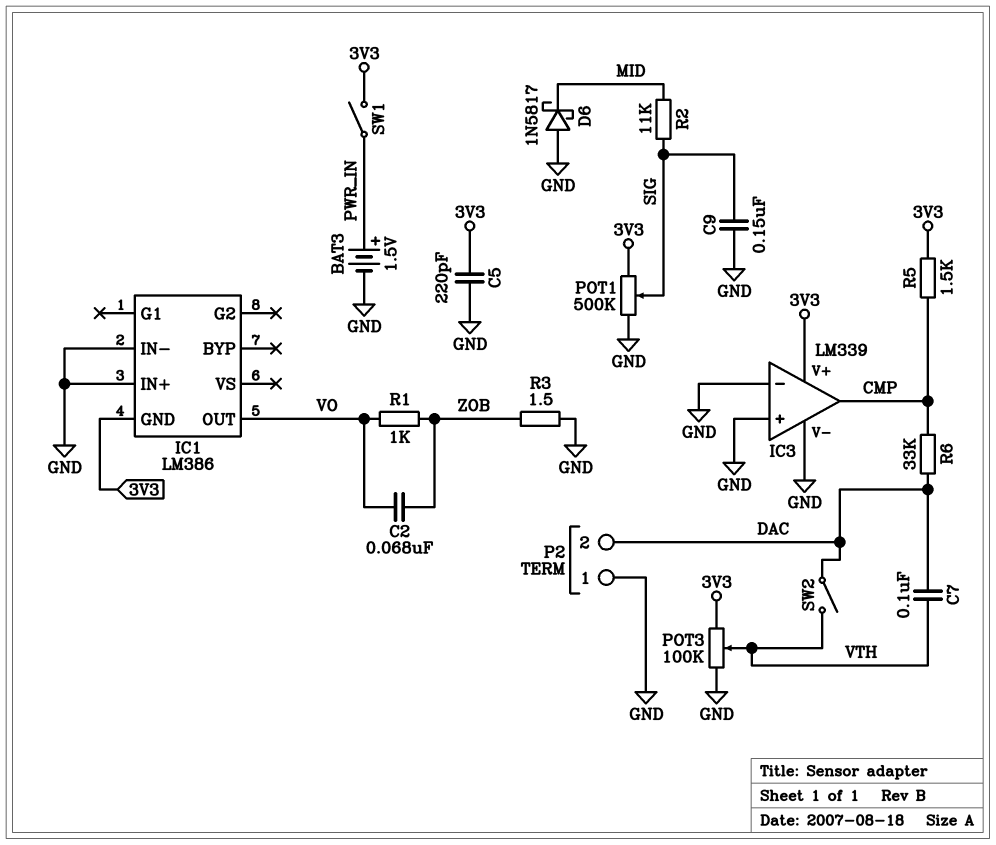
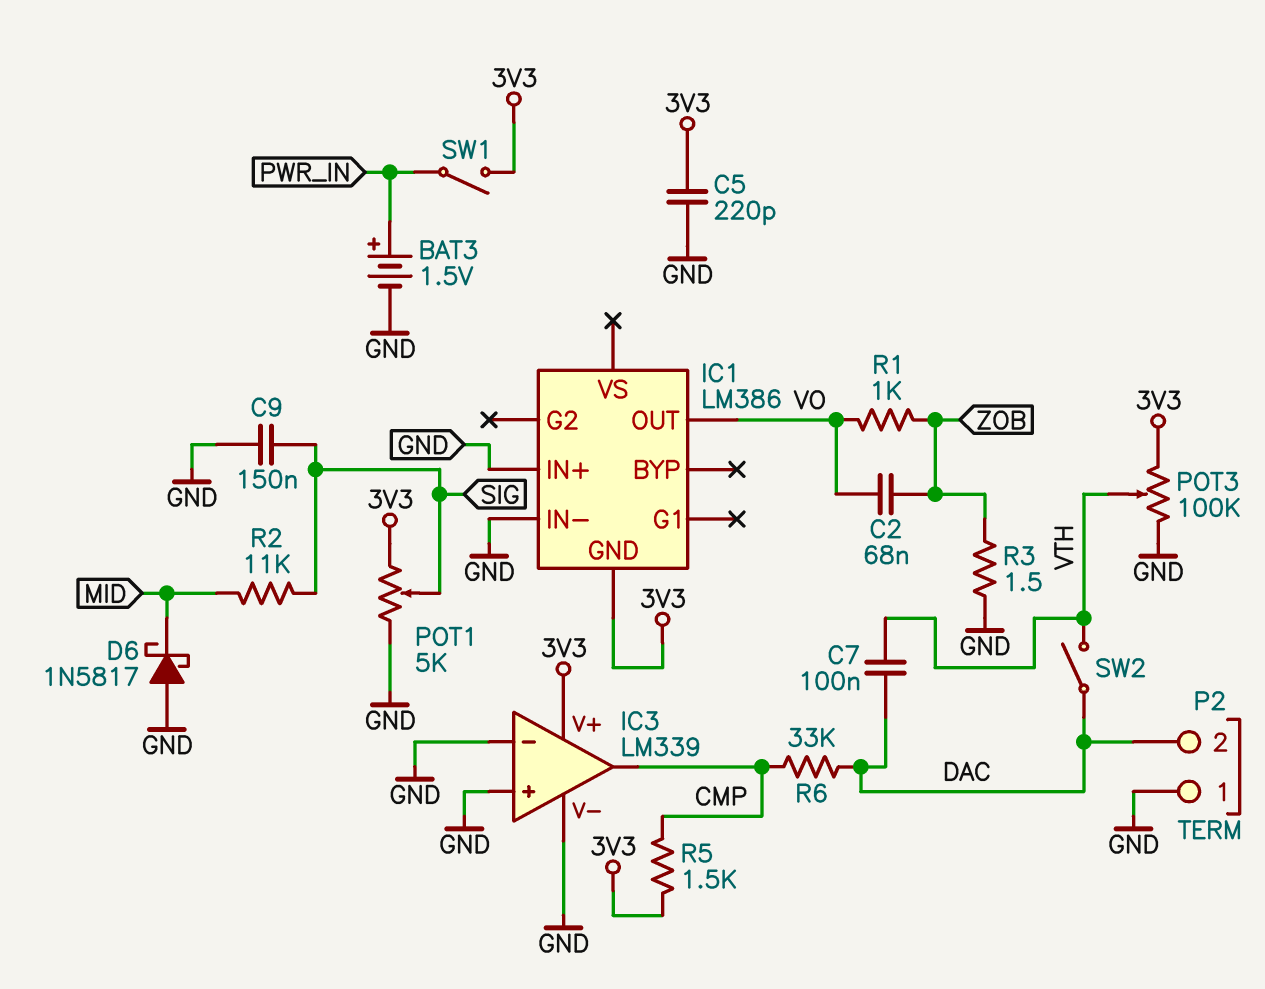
POT1: 500k (3V3, GND, wiper SIG) -> 5k (3V3, GND, wiper SIG)

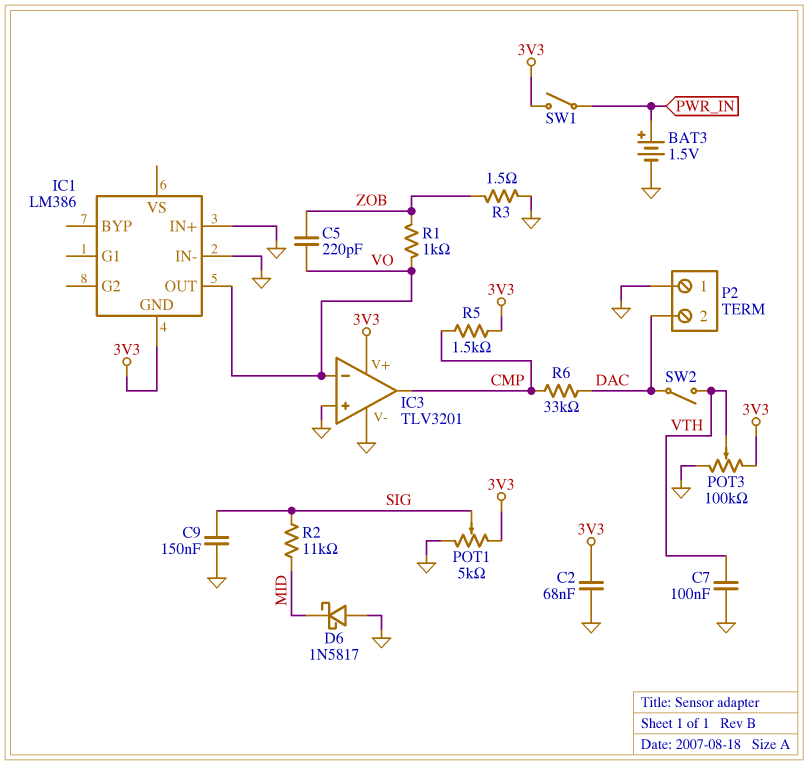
C2: 68nF (VO, ZOB) -> 68nF (3V3, GND)
C5: 220pF (3V3, GND) -> 220pF (VO, ZOB)
C7: 100nF (DAC, VTH) -> 100nF (GND, VTH)
IC3: LM339 -> TLV3201
IC3 pin in-: GND -> VO

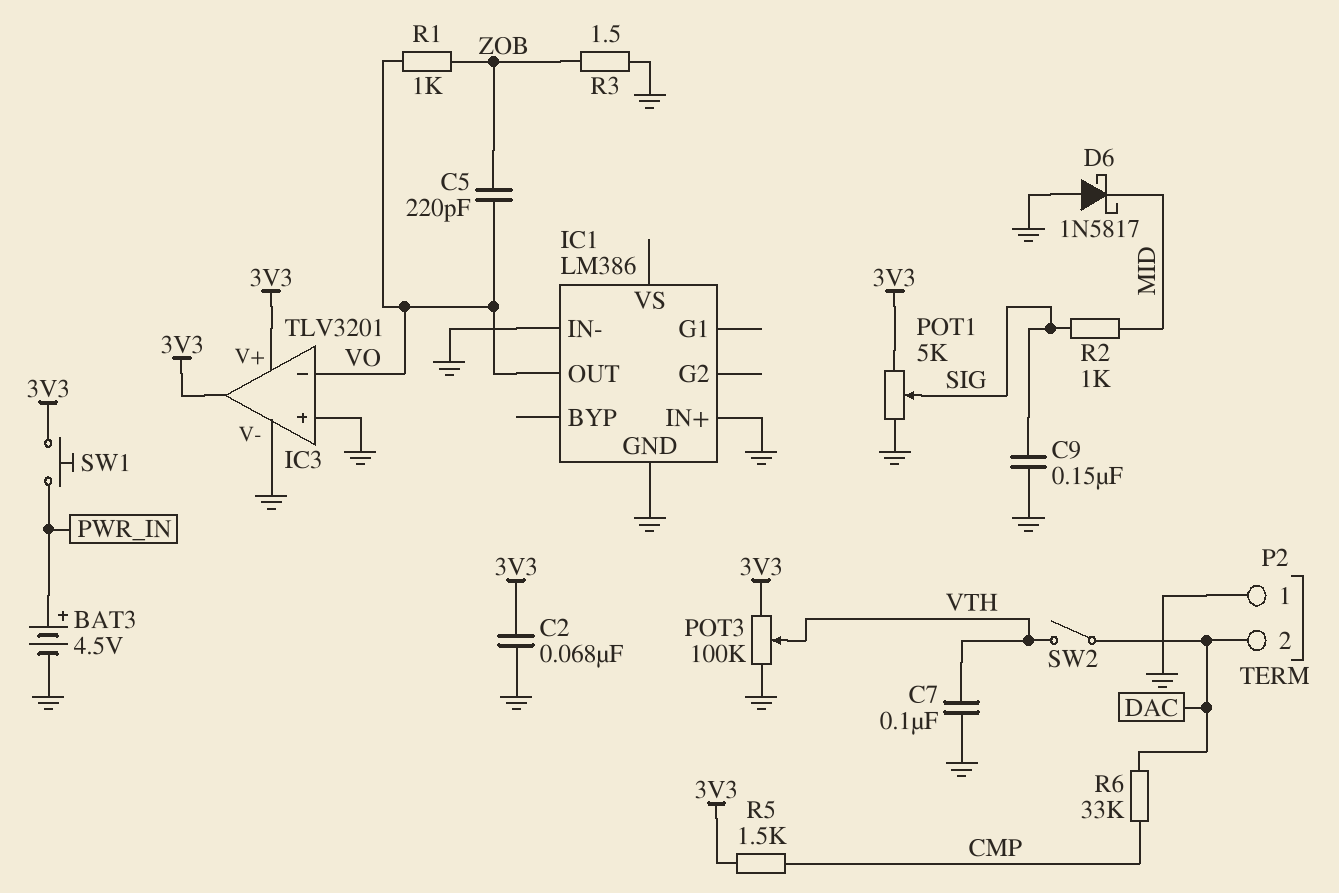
BAT3: 1.5V (plus PWR_IN, minus GND) -> 4.5V (plus PWR_IN, minus GND)
IC1 pin GND: 3V3 -> GND
IC3 pin out: CMP -> 3V3
R2: 11k (MID, SIG) -> 1k (MID, SIG)
SW1: switch (3V3, PWR_IN) -> button (3V3, PWR_IN)

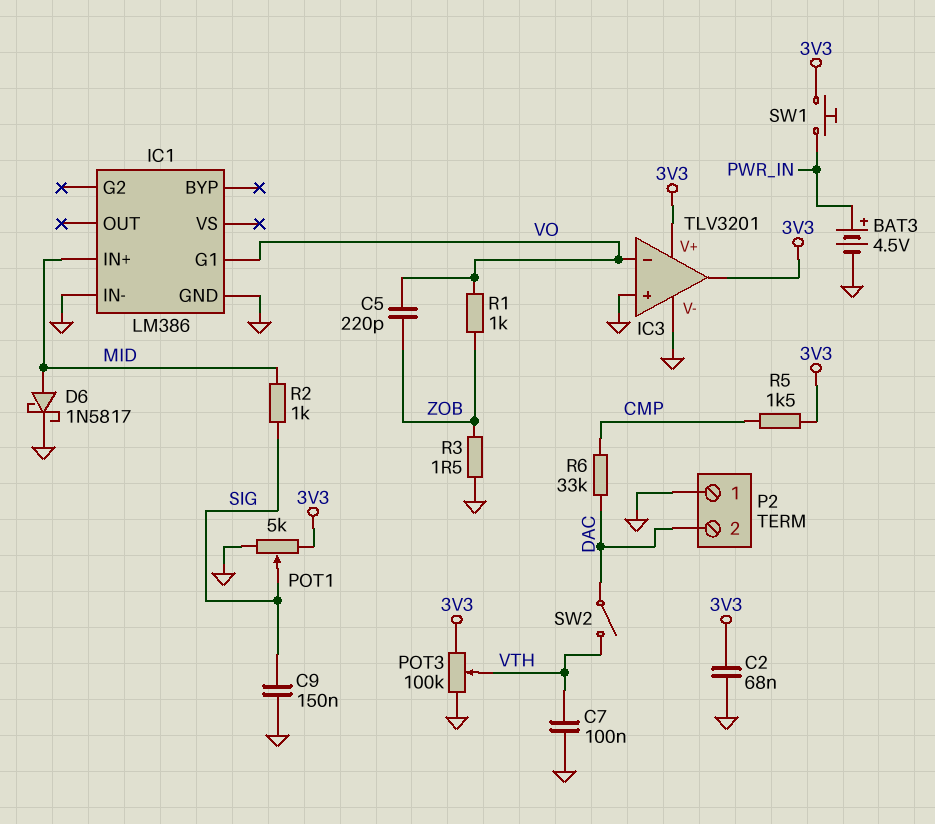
D6: schottky 1N5817 (A GND, K MID) -> schottky 1N5817 (A MID, K GND)
IC1 pin G1: none -> VO
IC1 pin IN+: GND -> MID
IC1 pin OUT: VO -> none

